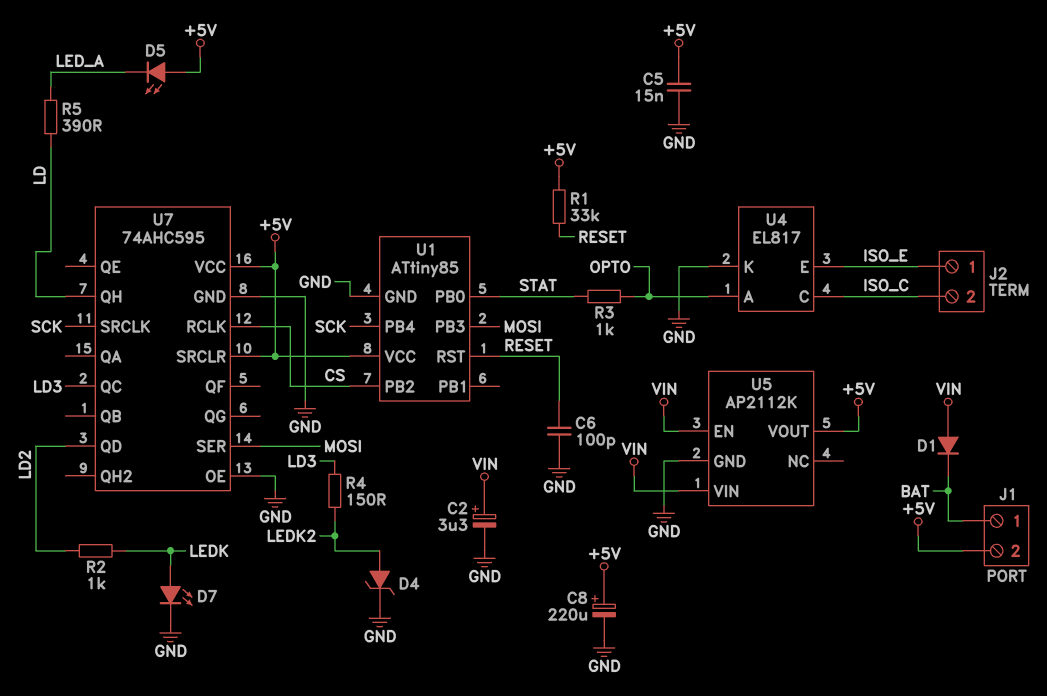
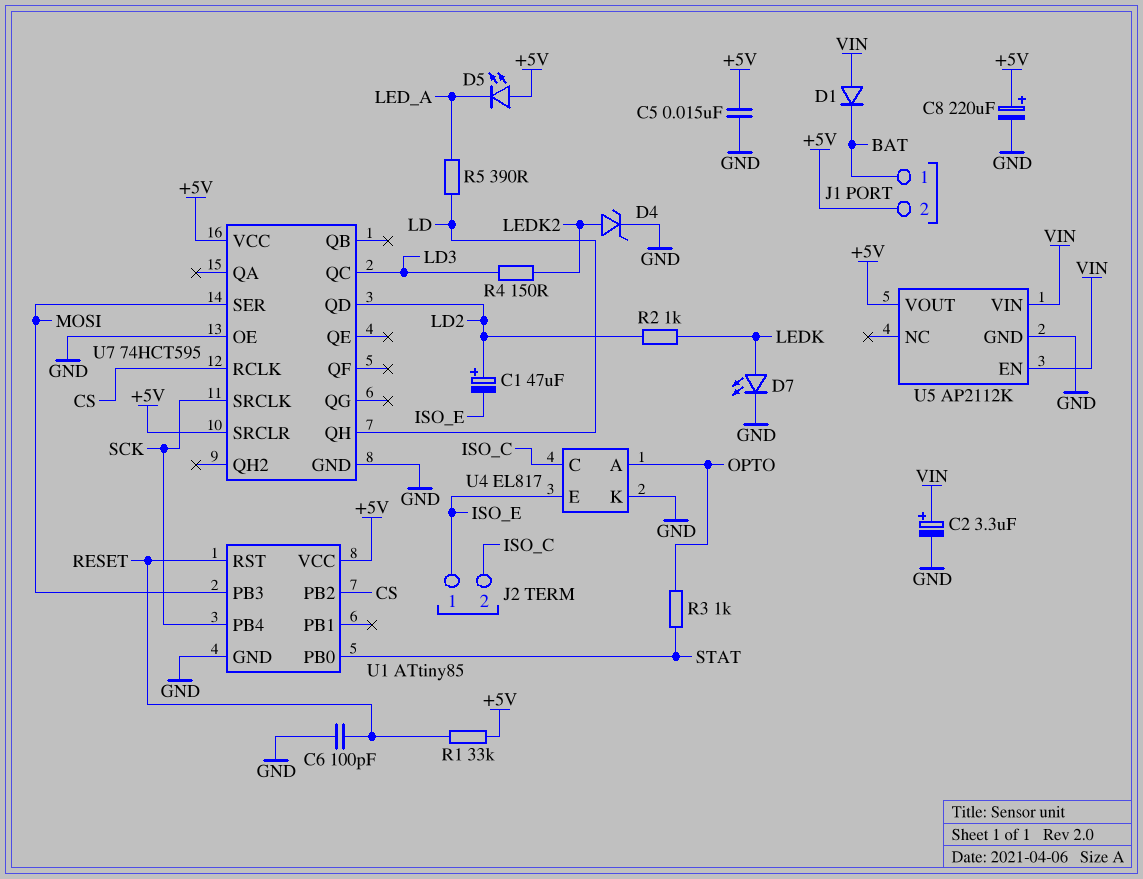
C1: none -> 47uF (plus LD2, minus ISO_E)
U7: 74AHC595 -> 74HCT595

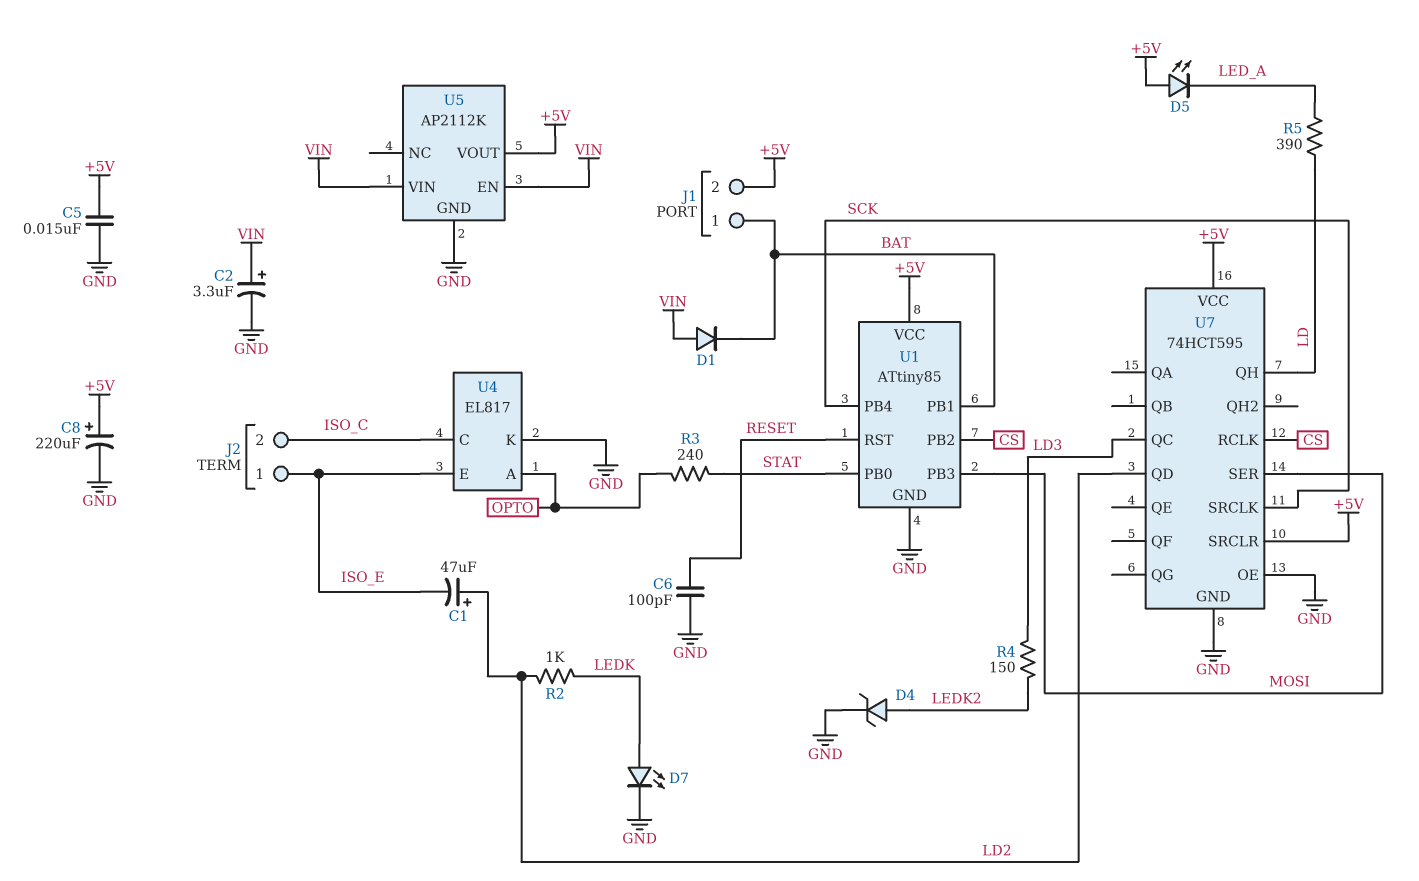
R1: 33k (+5V, RESET) -> none
R3: 1k (OPTO, STAT) -> 240 (OPTO, STAT)
U1 pin PB1: none -> BAT

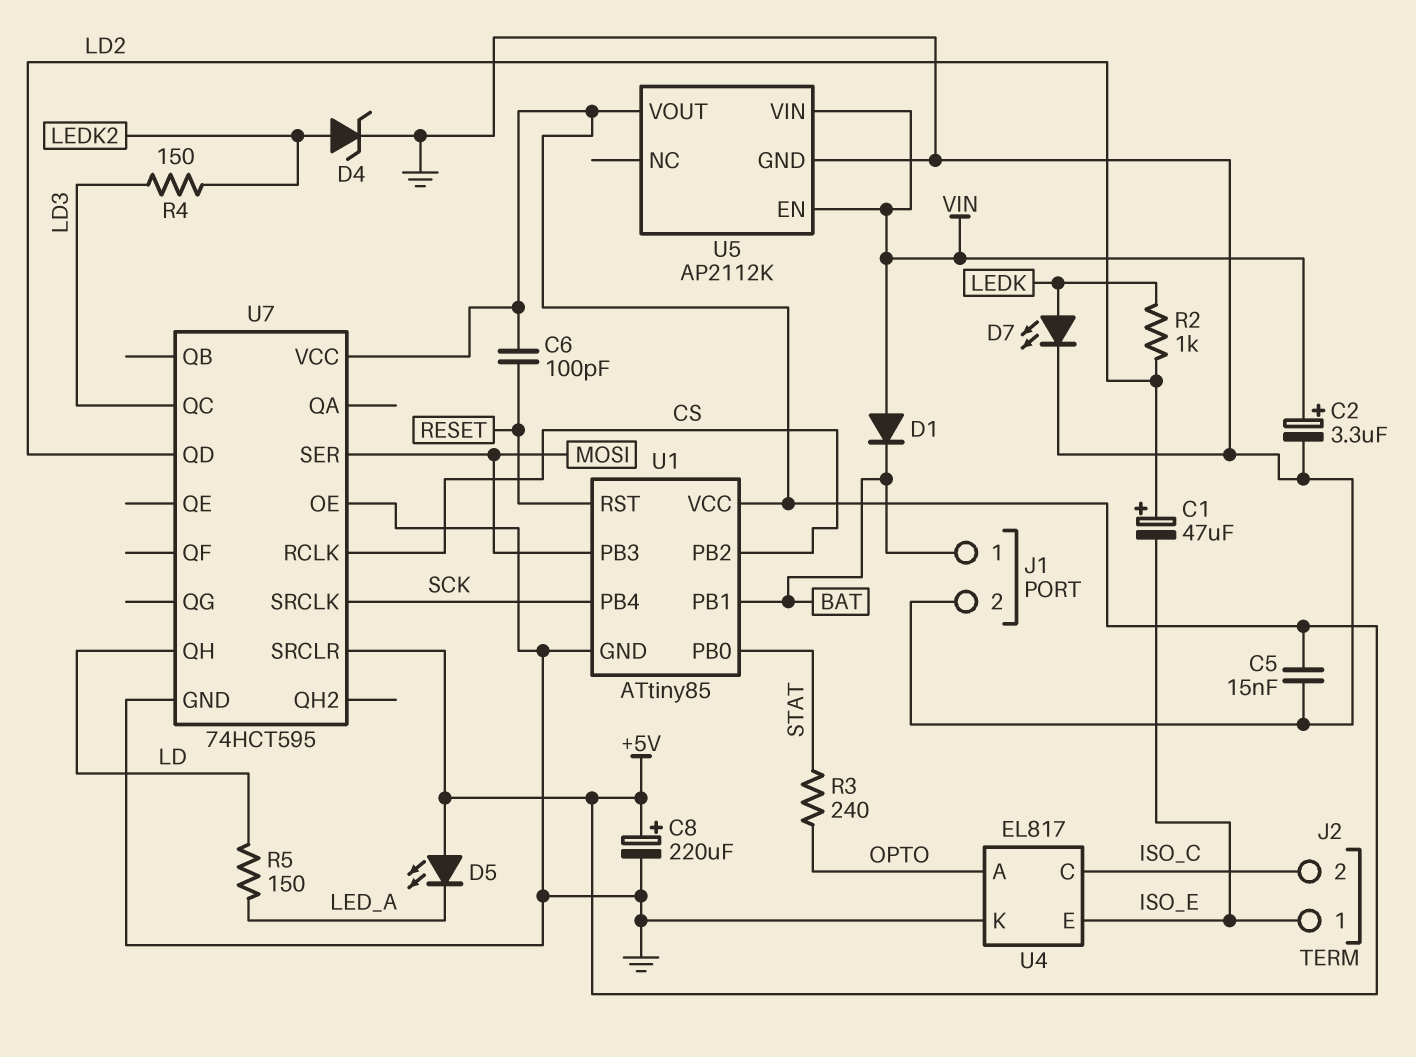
C6: 100pF (GND, RESET) -> 100pF (+5V, RESET)
J1 pin 2: +5V -> GND
R5: 390 (LD, LED_A) -> 150 (LD, LED_A)

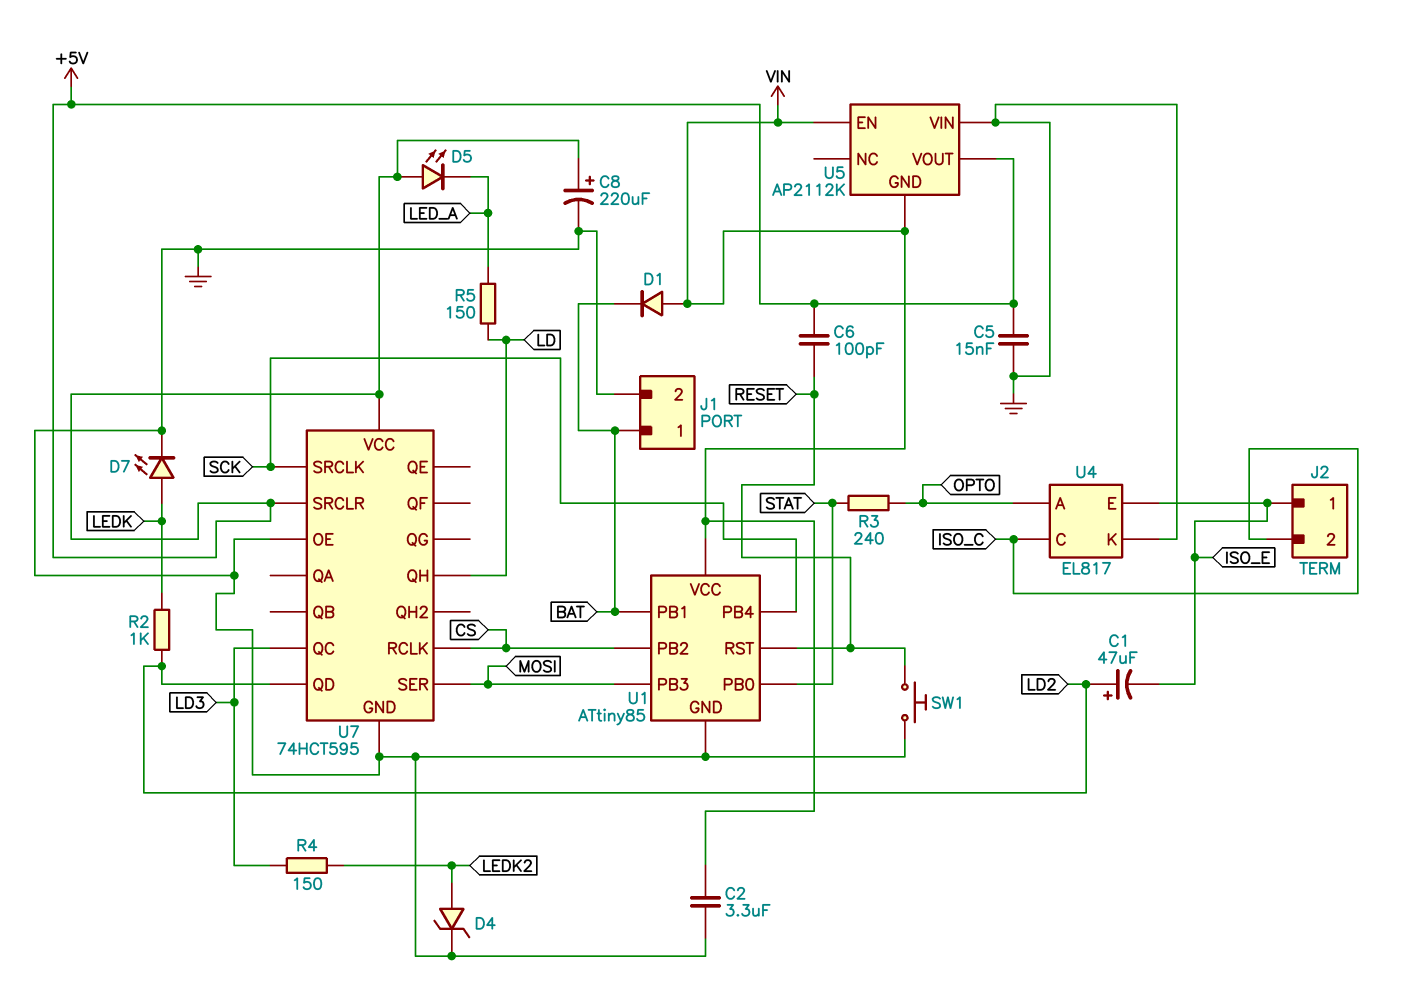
C2: 3.3uF (plus VIN, minus GND) -> 3.3uF (GND, VIN)
SW1: none -> button (GND, RESET)
U1 pin VCC: +5V -> VIN
U5 pin GND: GND -> VIN
U5 pin VIN: VIN -> GND

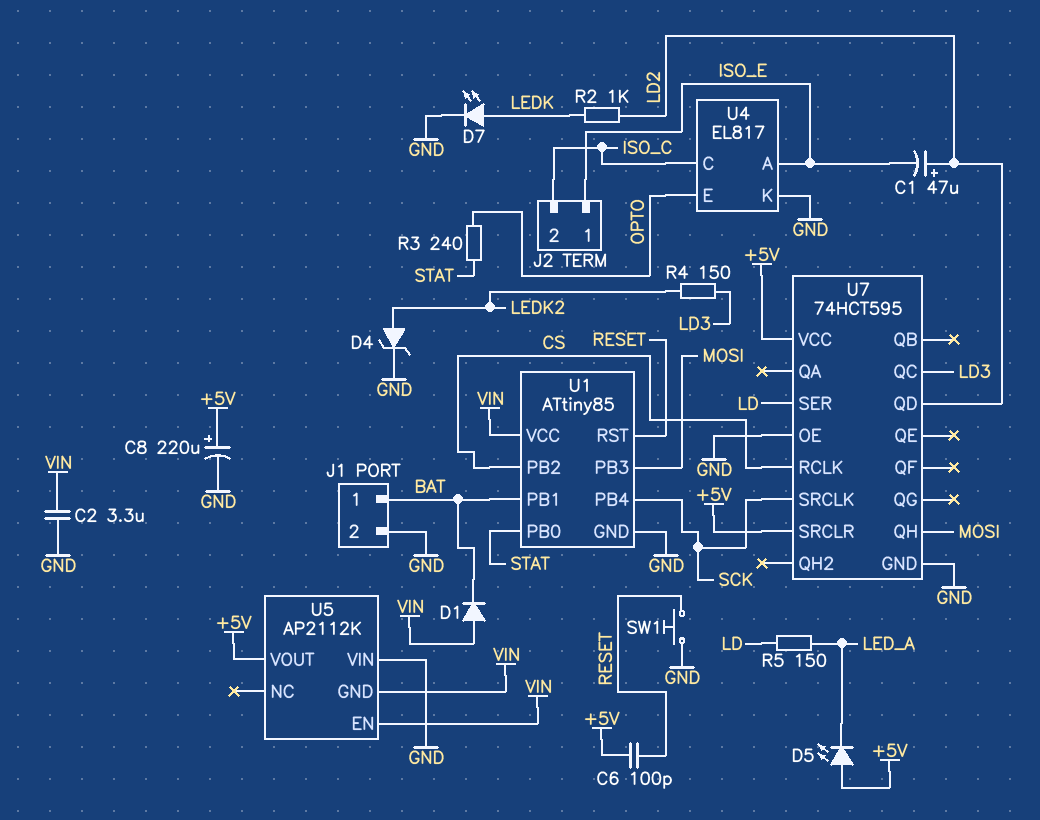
C5: 15nF (+5V, GND) -> none
U4 pin A: OPTO -> ISO_E
U4 pin E: ISO_E -> OPTO
U7 pin QH: LD -> MOSI
U7 pin SER: MOSI -> LD

